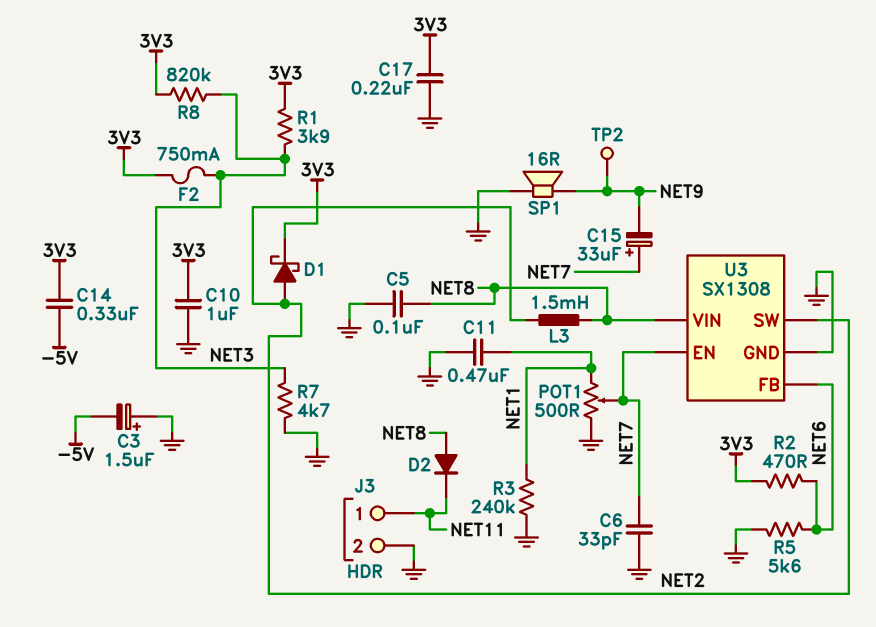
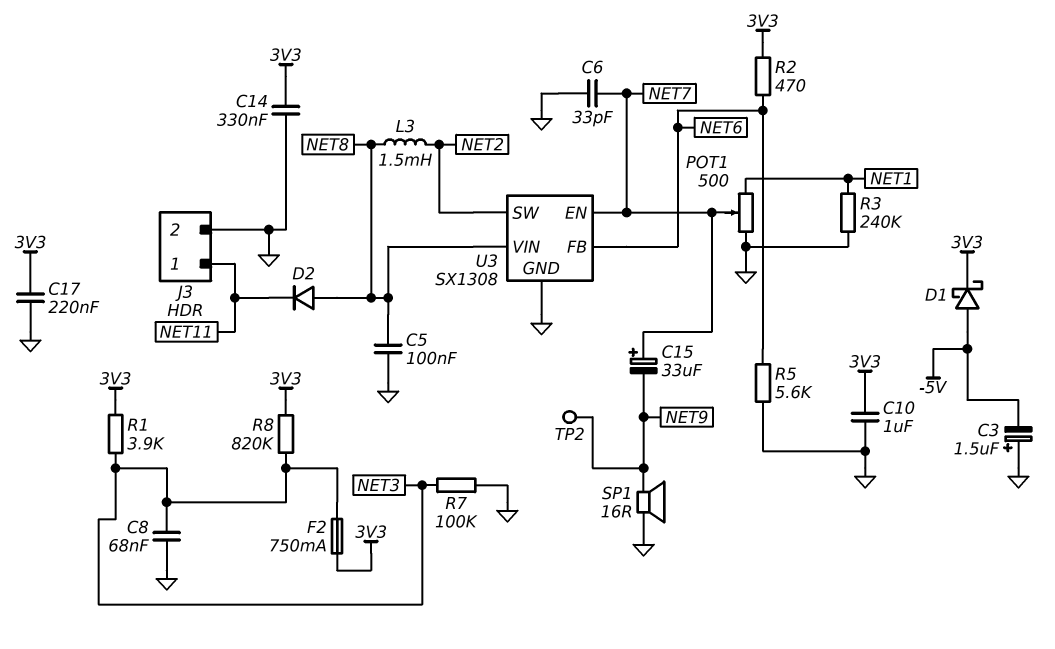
C8: none -> 68nF (GND, NET3)
C11: 470nF (GND, NET1) -> none
C14: 330nF (-5V, 3V3) -> 330nF (3V3, GND)
D1: schottky (A NET2, K 3V3) -> schottky (A -5V, K 3V3)
R7: 4.7k (GND, NET3) -> 100k (GND, NET3)

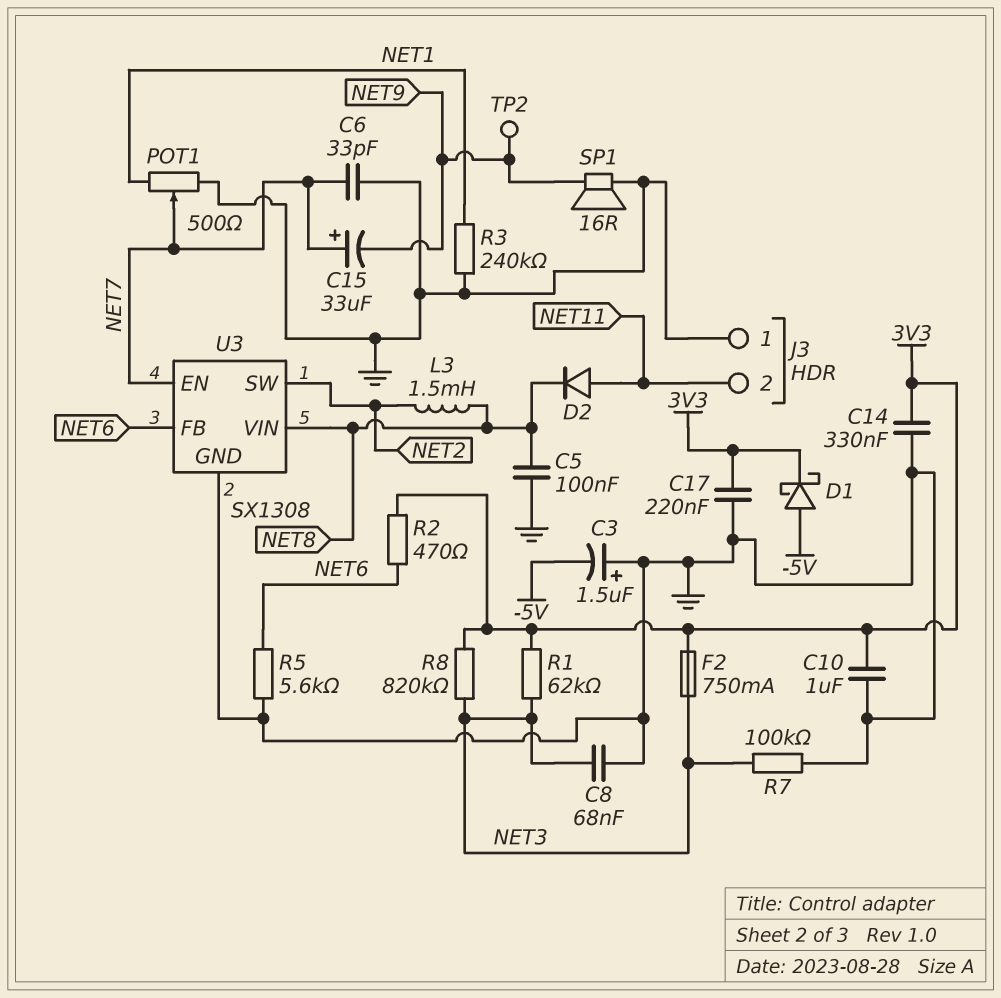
D2: diode (A NET8, K NET11) -> diode (A NET11, K NET8)
J3 pin 1: NET11 -> GND
J3 pin 2: GND -> NET11
R1: 3.9k (3V3, NET3) -> 62k (3V3, NET3)

